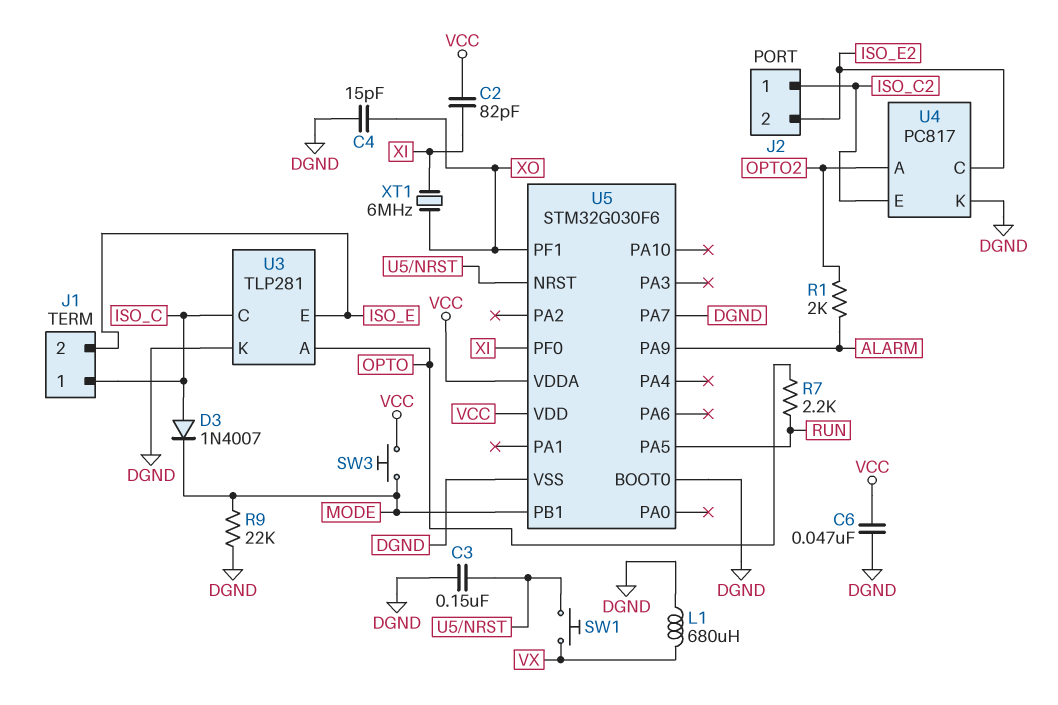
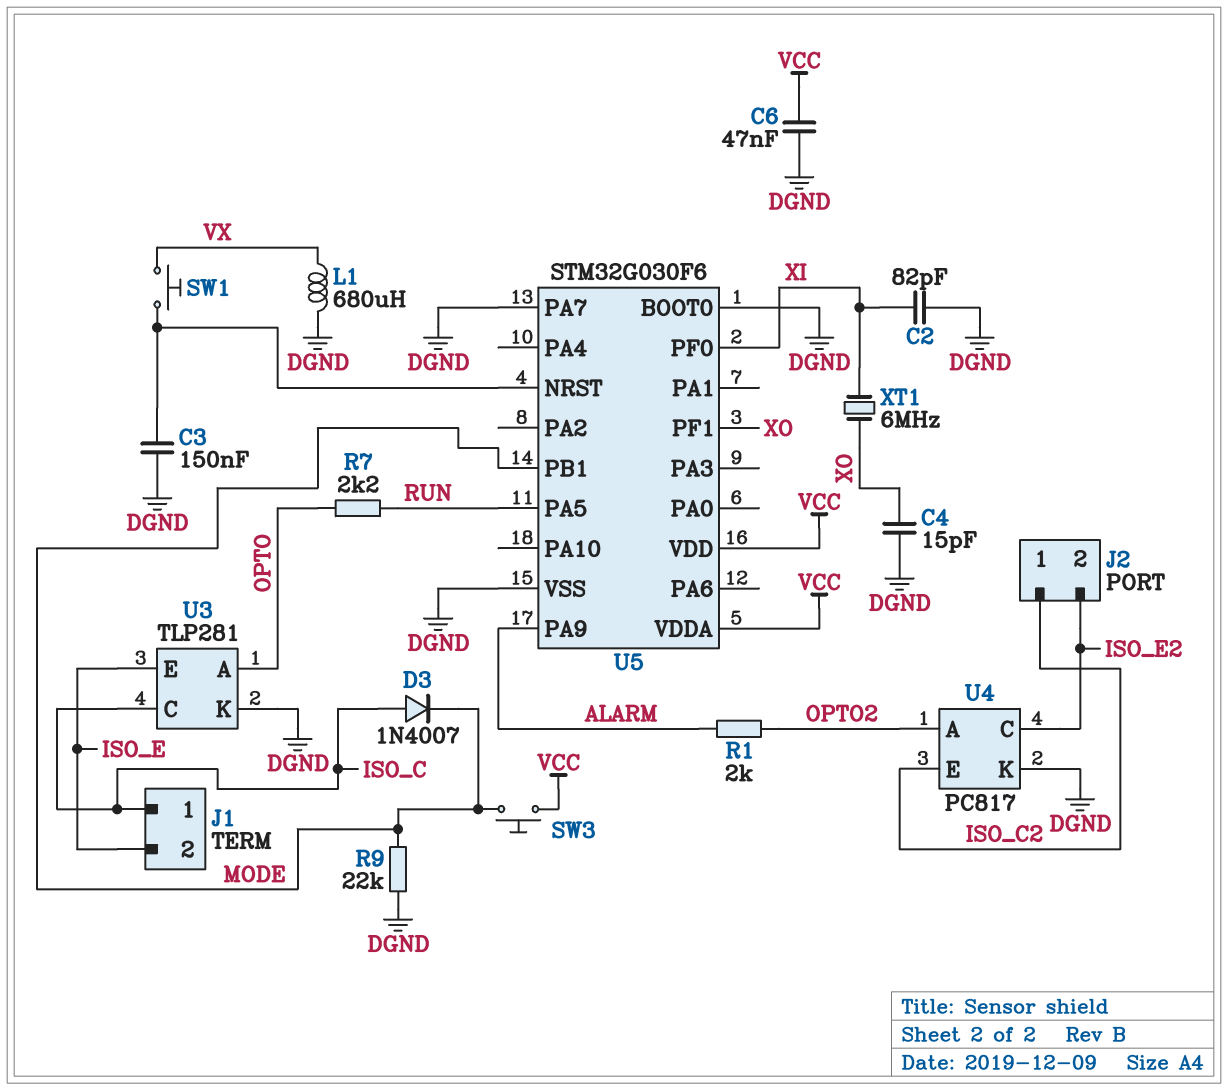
C2: 82pF (VCC, XI) -> 82pF (DGND, XI)

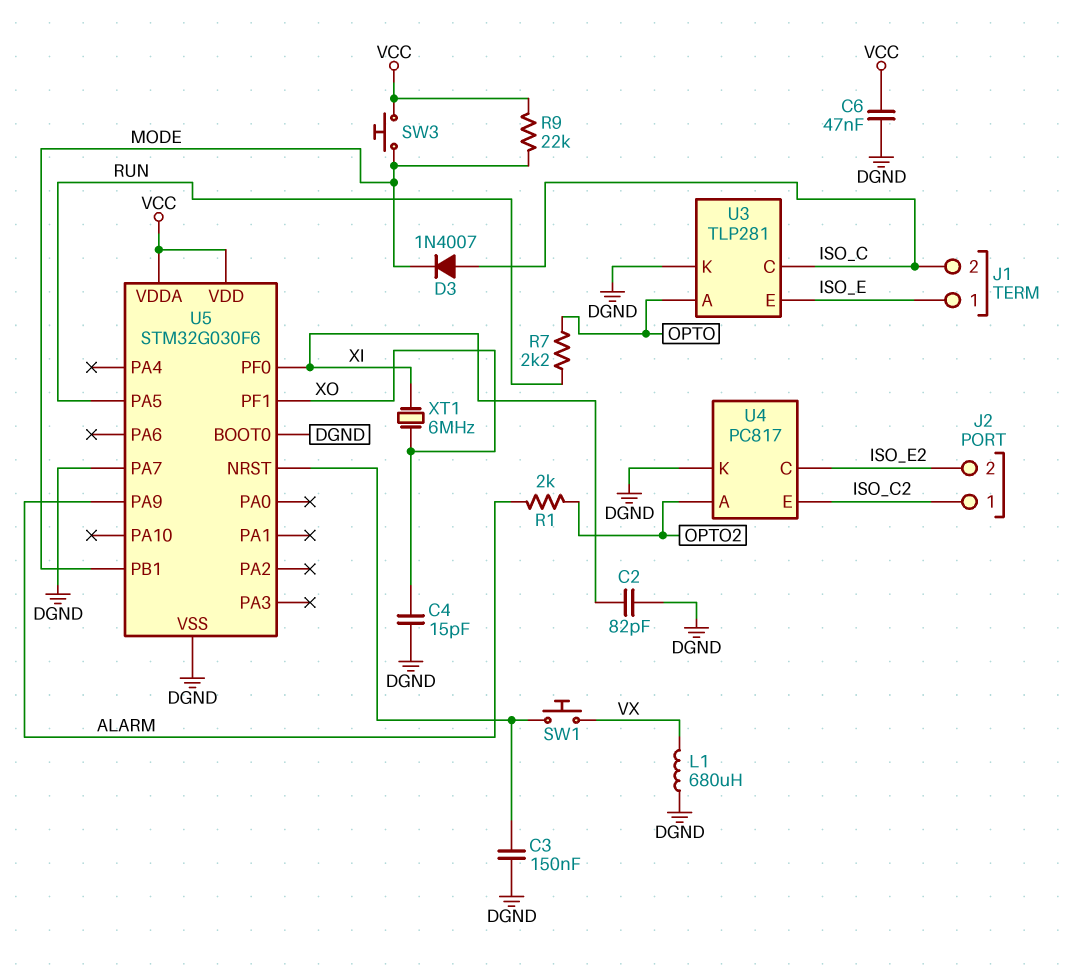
J1 pin 1: ISO_C -> ISO_E
J1 pin 2: ISO_E -> ISO_C
R9: 22k (DGND, MODE) -> 22k (MODE, VCC)

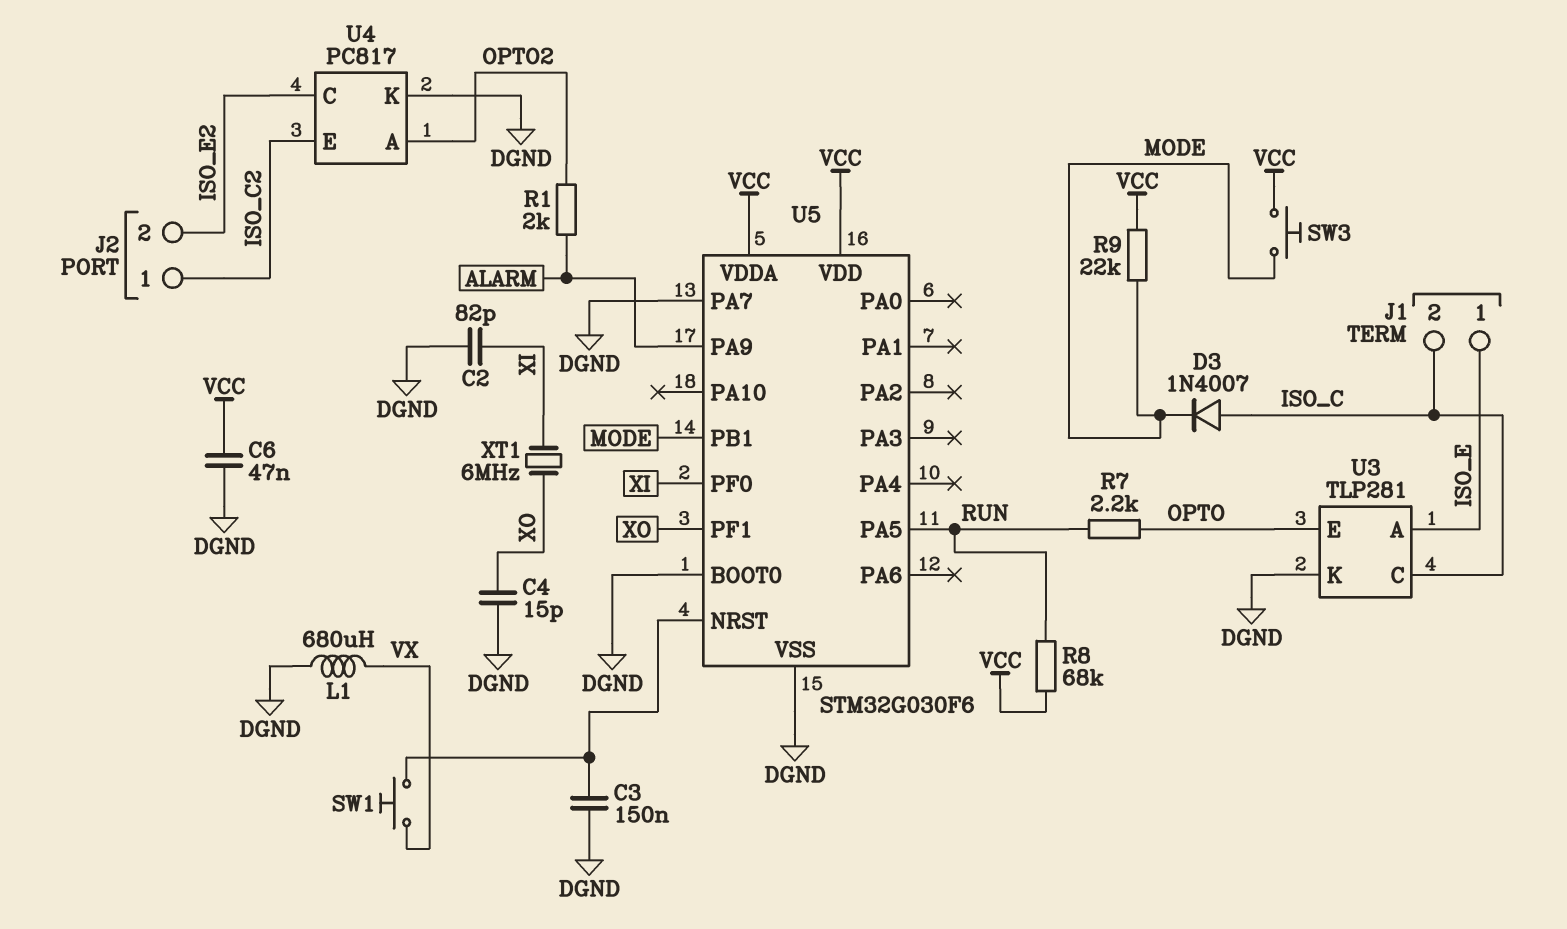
R8: none -> 68k (RUN, VCC)
U3 pin A: OPTO -> ISO_E
U3 pin E: ISO_E -> OPTO

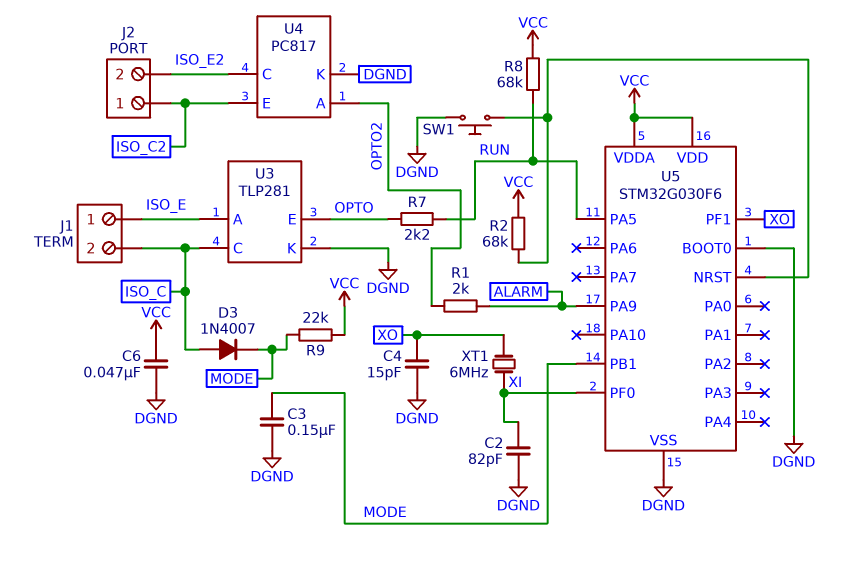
C3: 150nF (DGND, U5/NRST) -> 150nF (DGND, MODE)
L1: 680uH (DGND, VX) -> none
R2: none -> 68k (U5/NRST, VCC)
SW1: button (U5/NRST, VX) -> button (DGND, U5/NRST)
SW3: button (MODE, VCC) -> none
U5 pin PA7: DGND -> none

